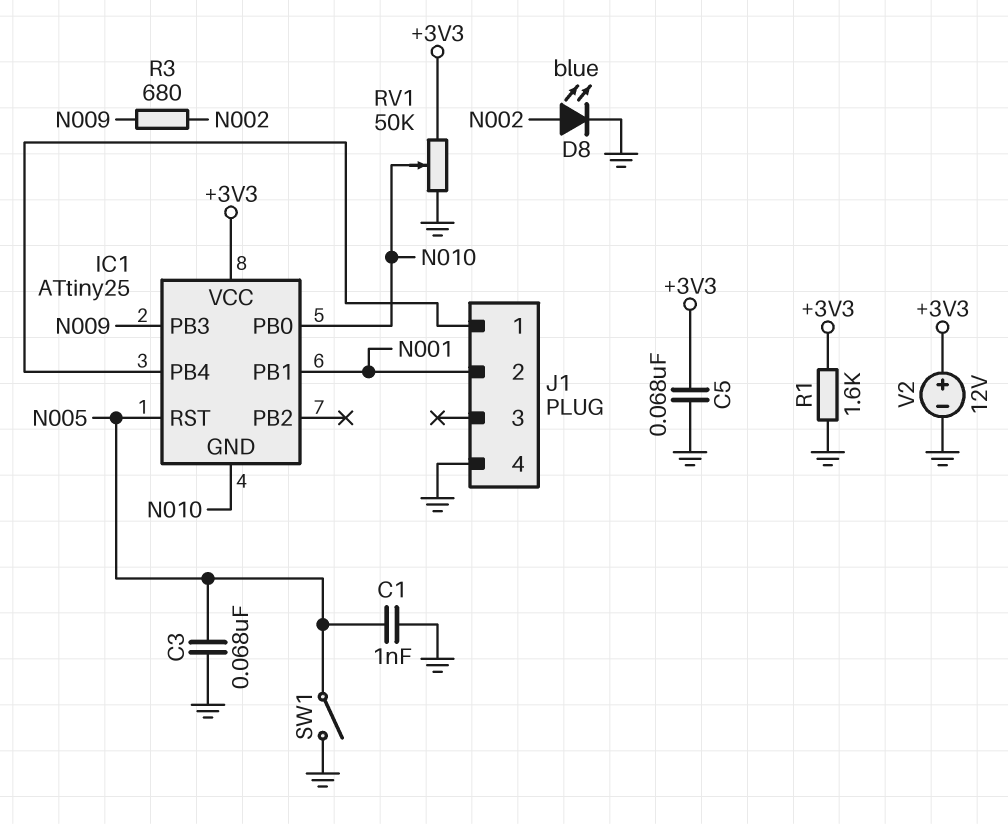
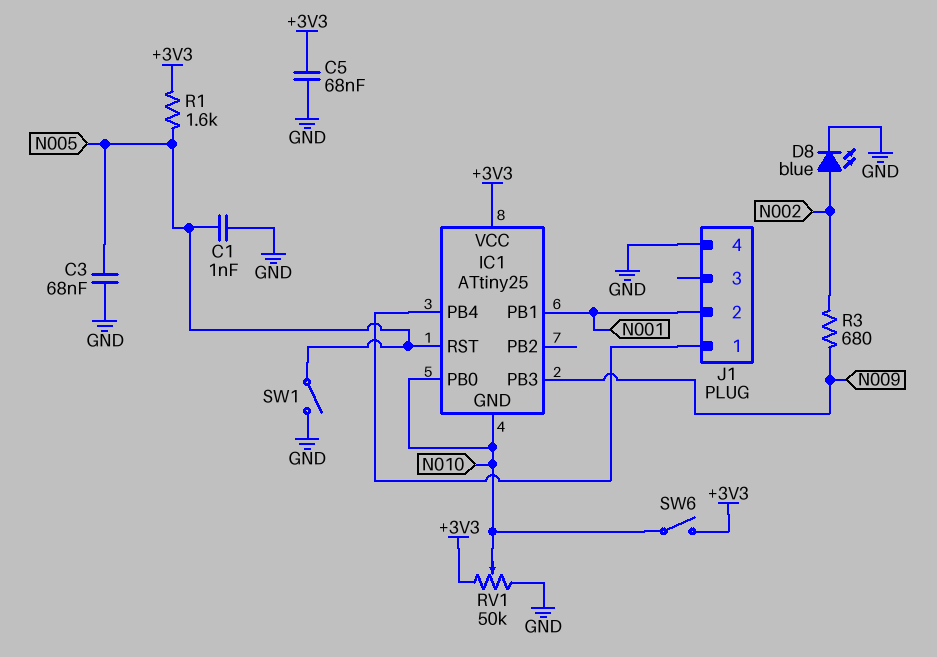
R1: 1.6k (+3V3, GND) -> 1.6k (+3V3, N005)
SW6: none -> switch (+3V3, N010)
V2: 12V (plus +3V3, minus GND) -> none

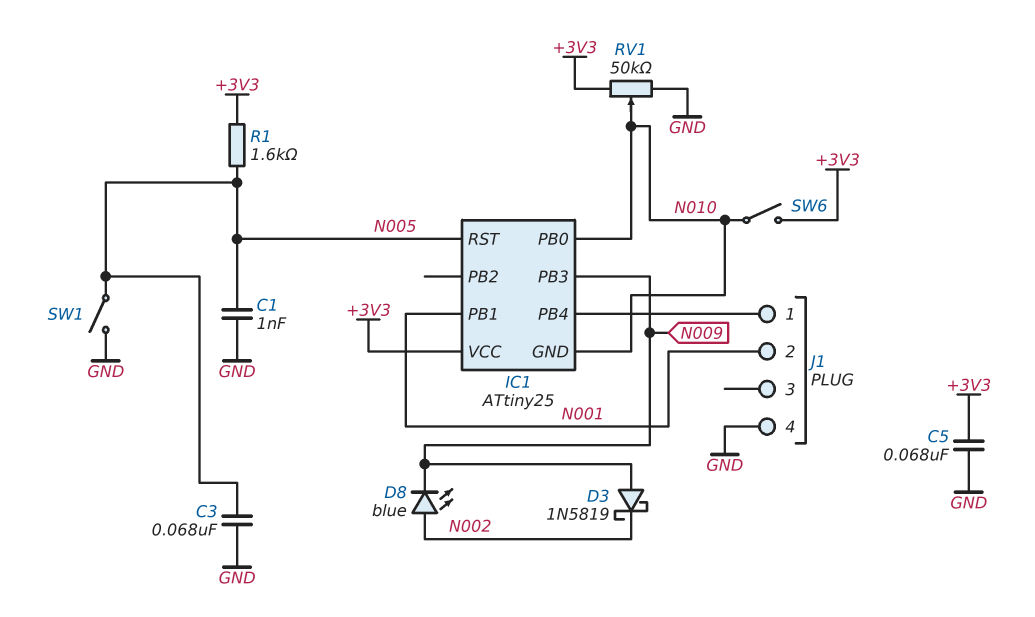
D3: none -> schottky 1N5819 (A N009, K N002)
D8: LED blue (A N002, K GND) -> LED blue (A N002, K N009)
R3: 680 (N002, N009) -> none

